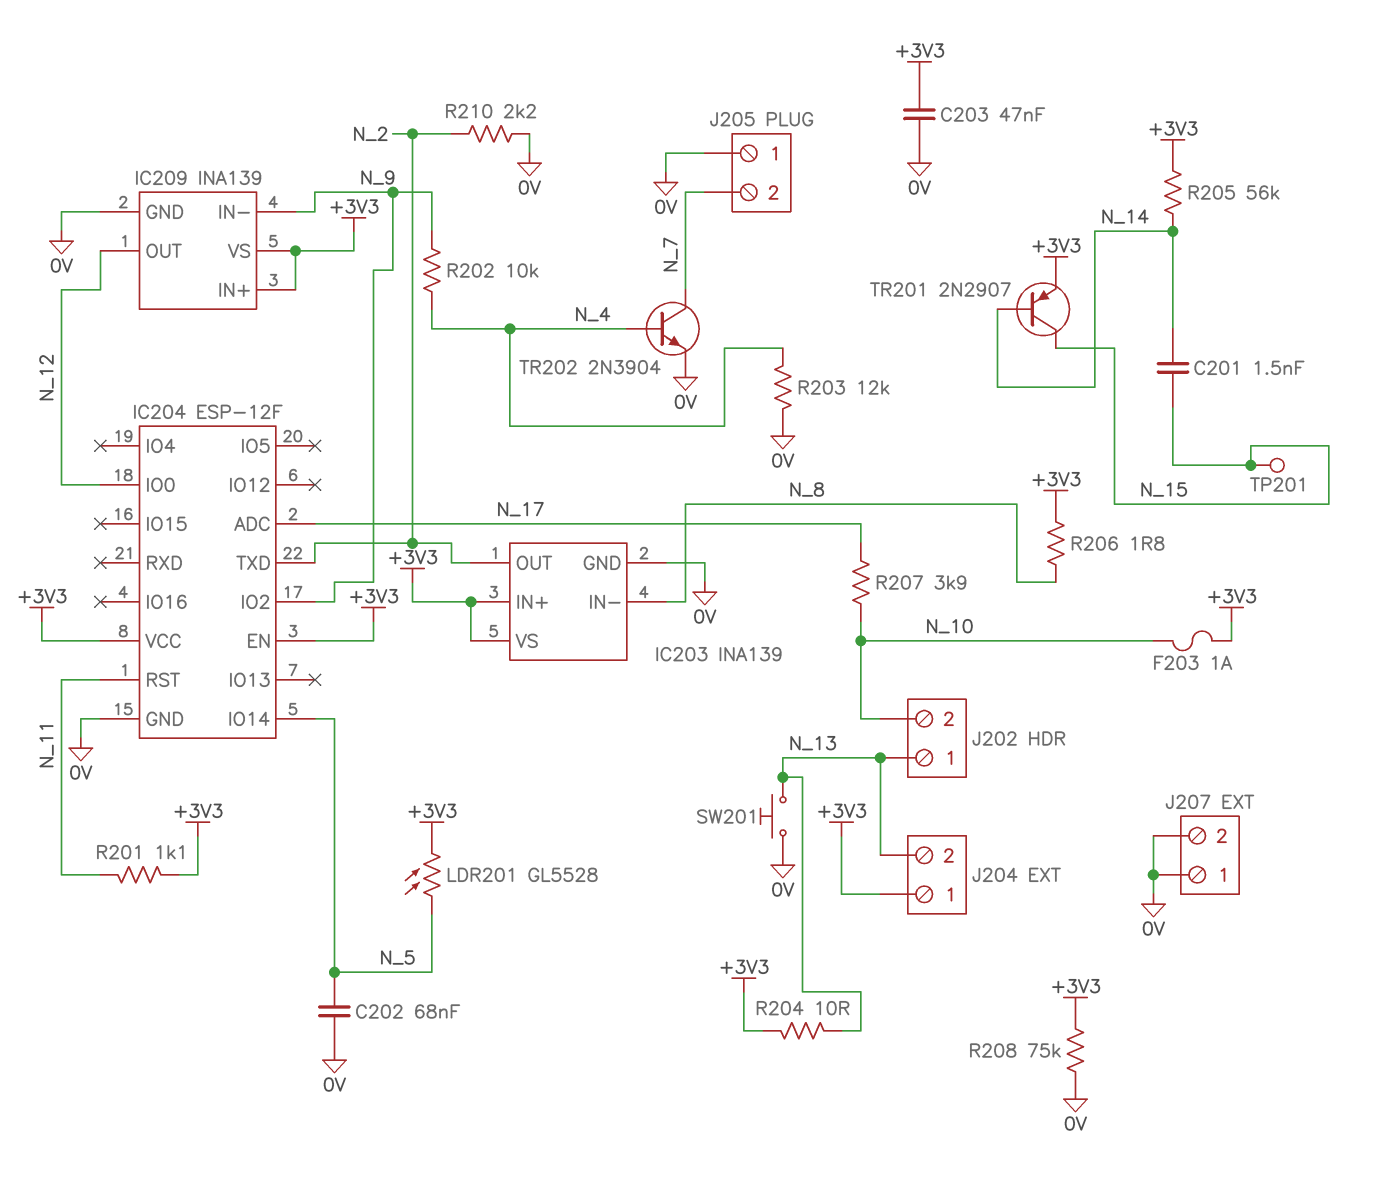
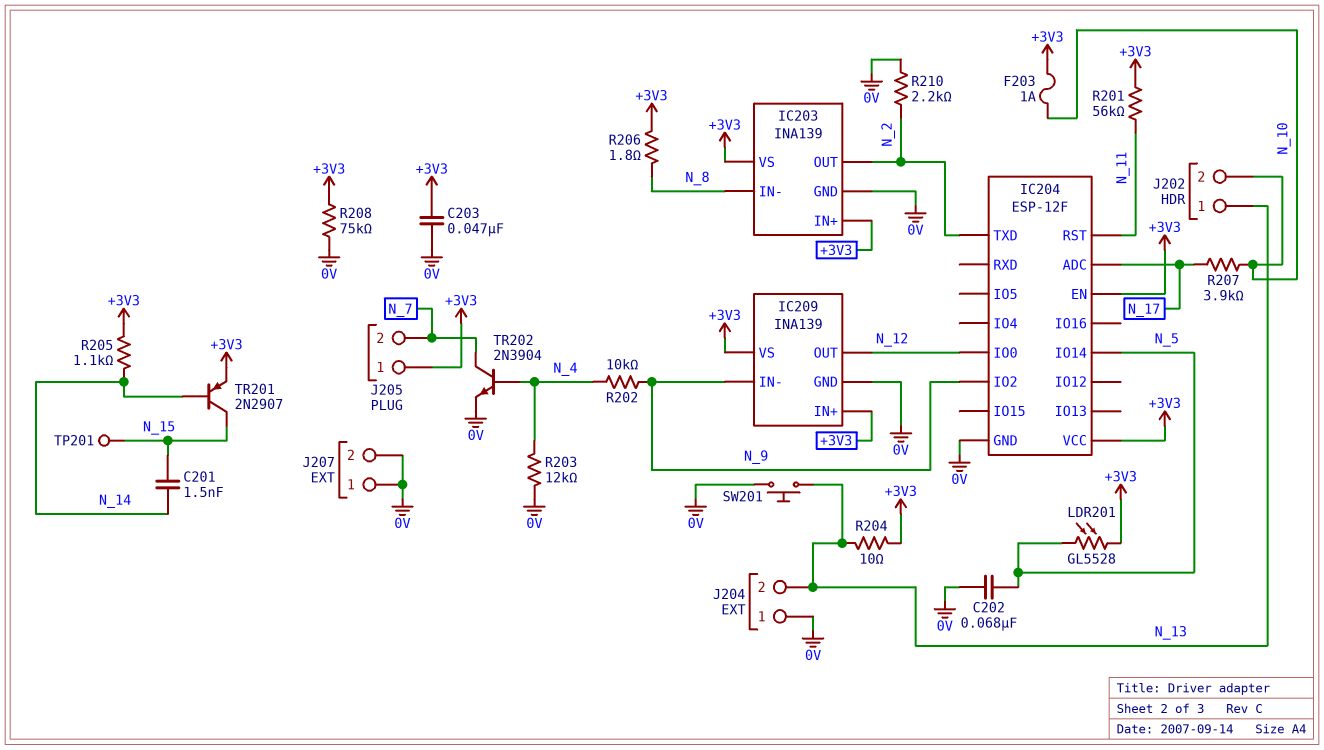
J204 pin 1: +3V3 -> 0V
J205 pin 1: 0V -> +3V3
R201: 1.1k (+3V3, N_11) -> 56k (+3V3, N_11)
R205: 56k (+3V3, N_14) -> 1.1k (+3V3, N_14)

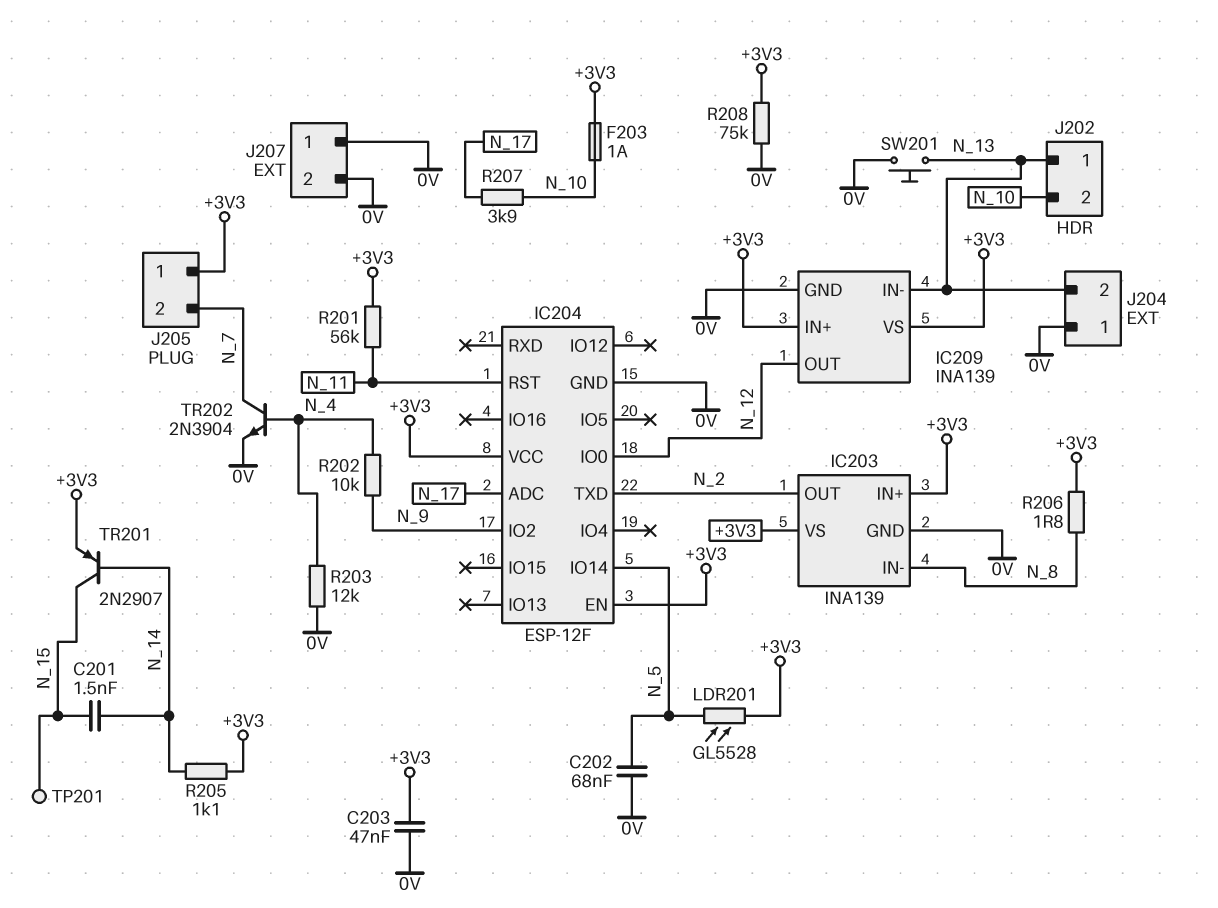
IC209 pin IN-: N_9 -> N_13
R204: 10 (+3V3, N_13) -> none
R210: 2.2k (0V, N_2) -> none

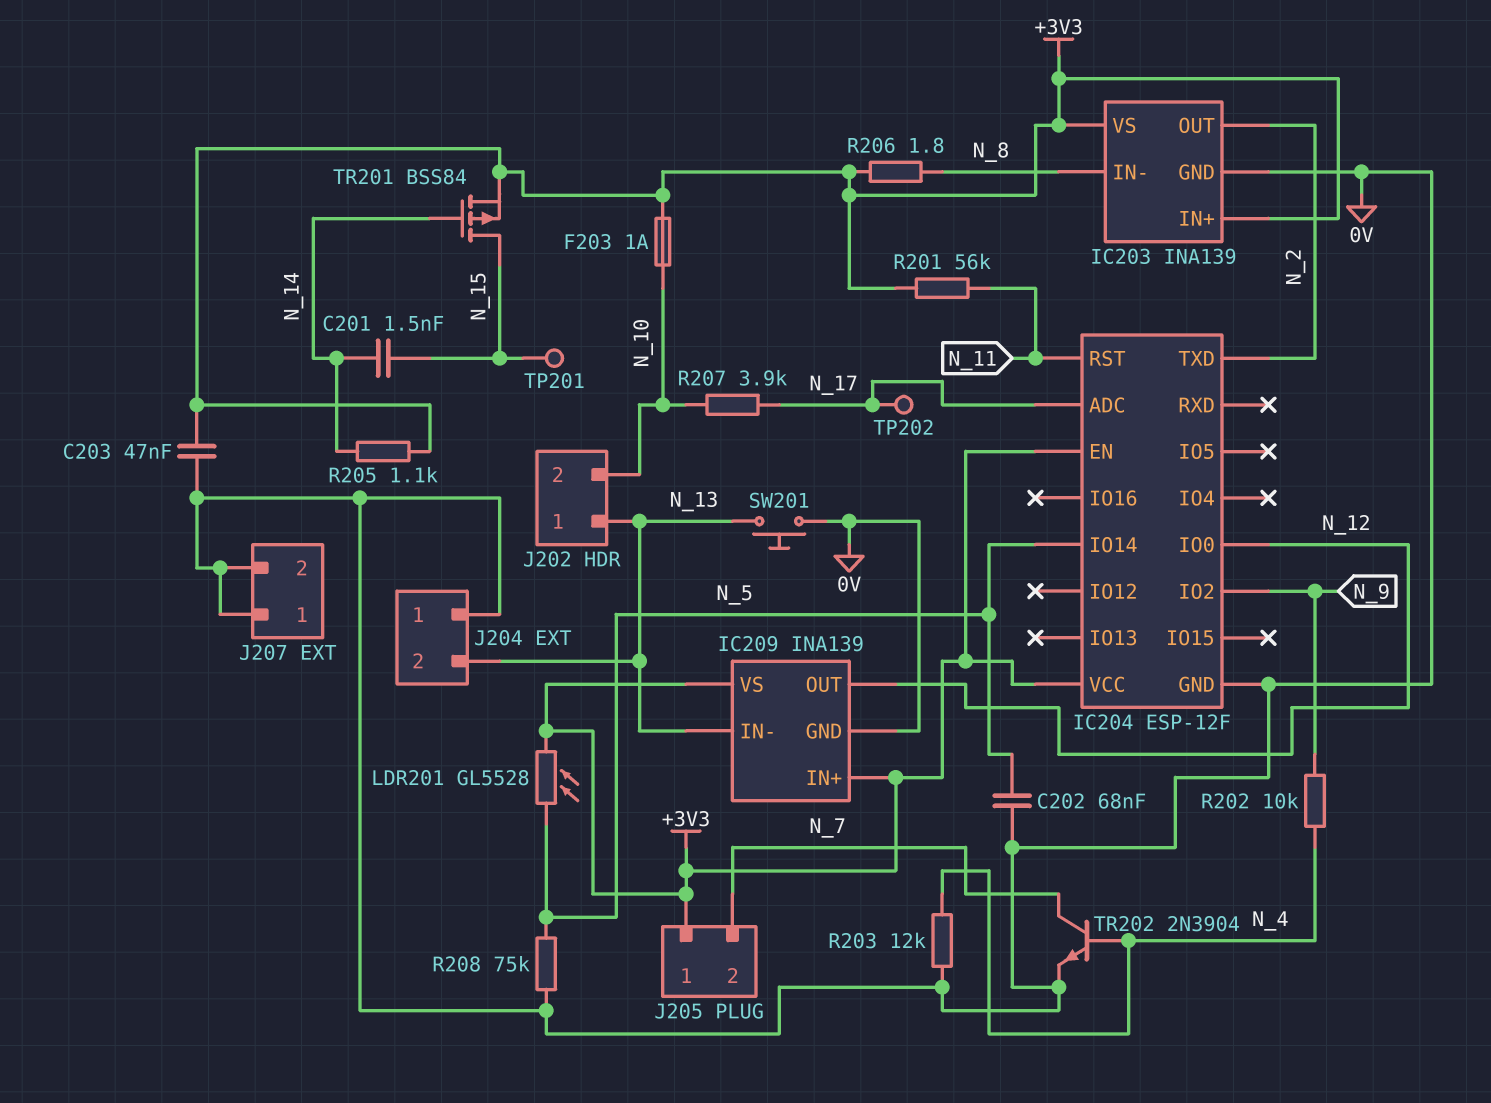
R208: 75k (+3V3, 0V) -> 75k (0V, N_5)
TP202: none -> test point (N_17)
TR201: PNP 2N2907 (B N_14, C N_15, E +3V3) -> PMOS BSS84 (G N_14, D N_15, S +3V3)

